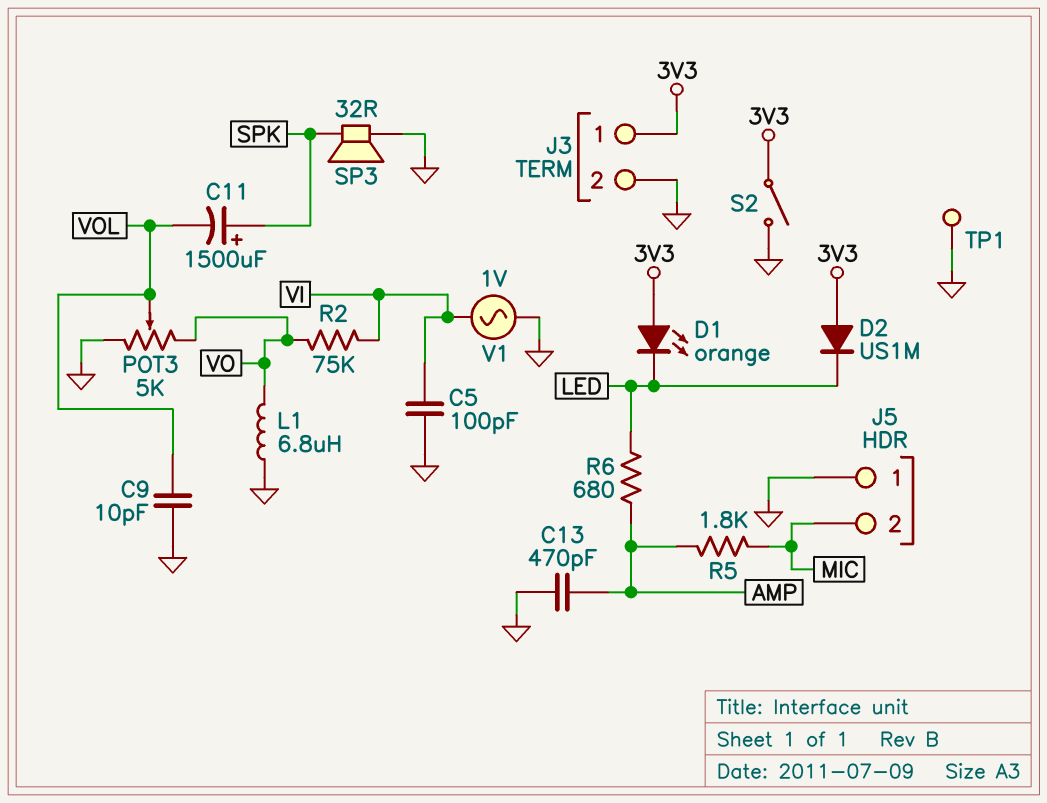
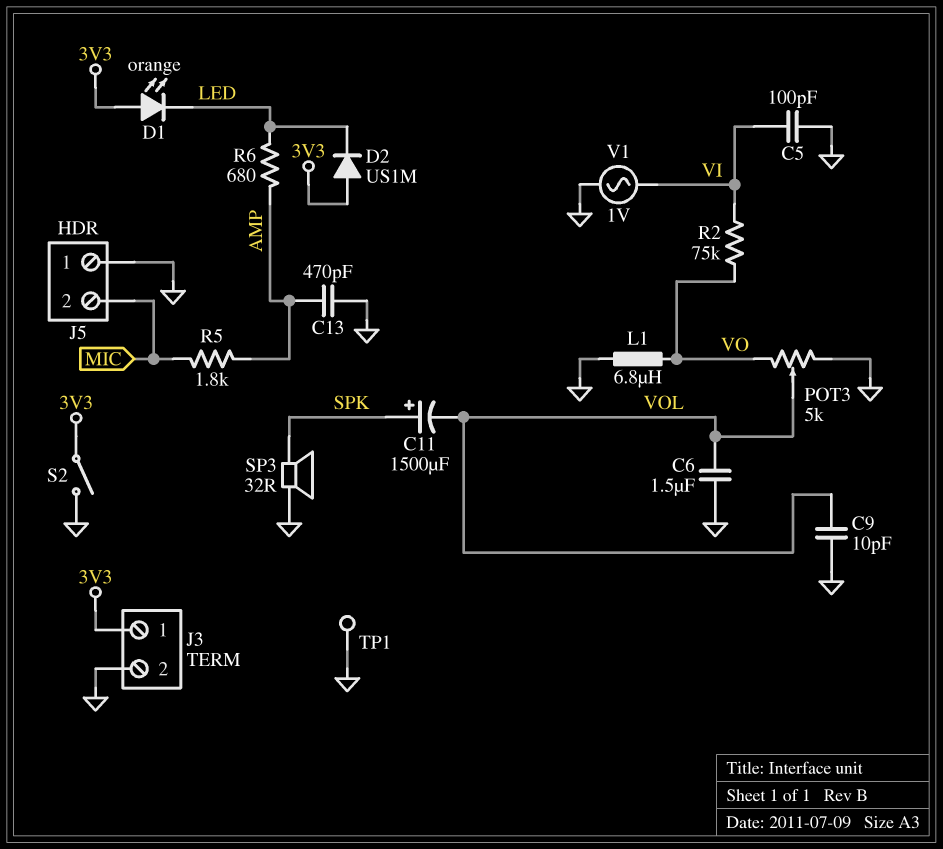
C6: none -> 1.5uF (GND, VOL)

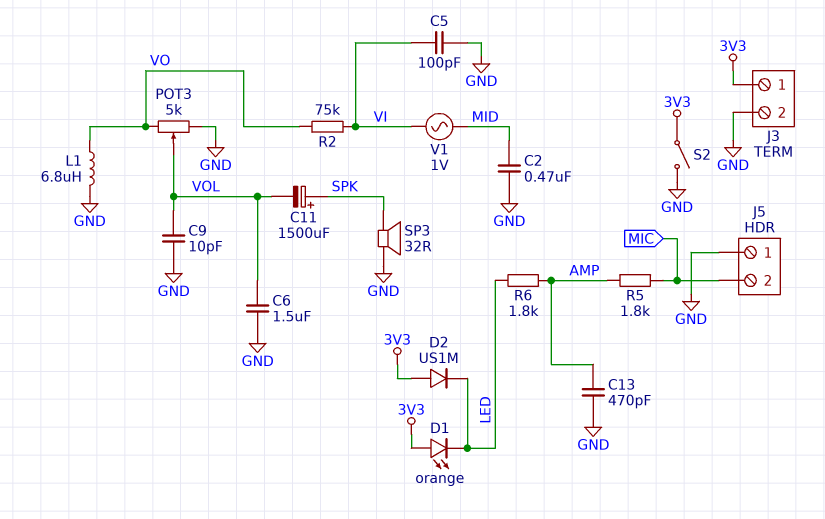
C2: none -> 470nF (GND, MID)
R6: 680 (AMP, LED) -> 1.8k (AMP, LED)
TP1: test point (GND) -> none
V1: AC 1V (GND, VI) -> AC 1V (MID, VI)

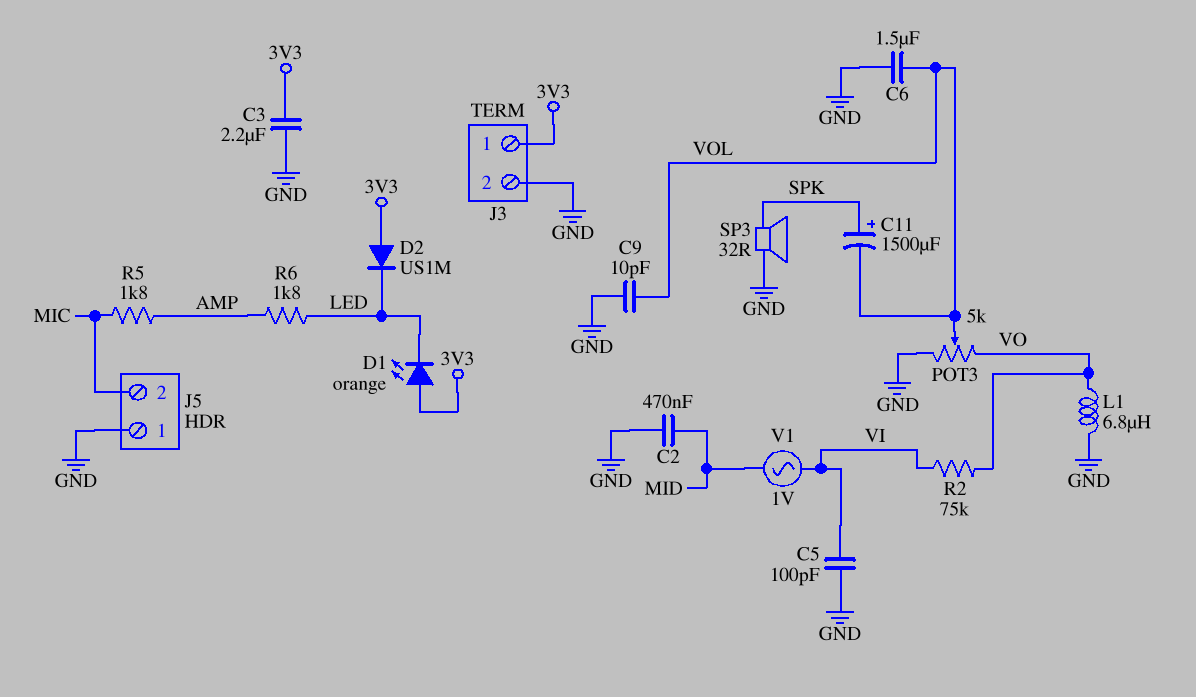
C3: none -> 2.2uF (3V3, GND)
C13: 470pF (AMP, GND) -> none
S2: switch (3V3, GND) -> none

